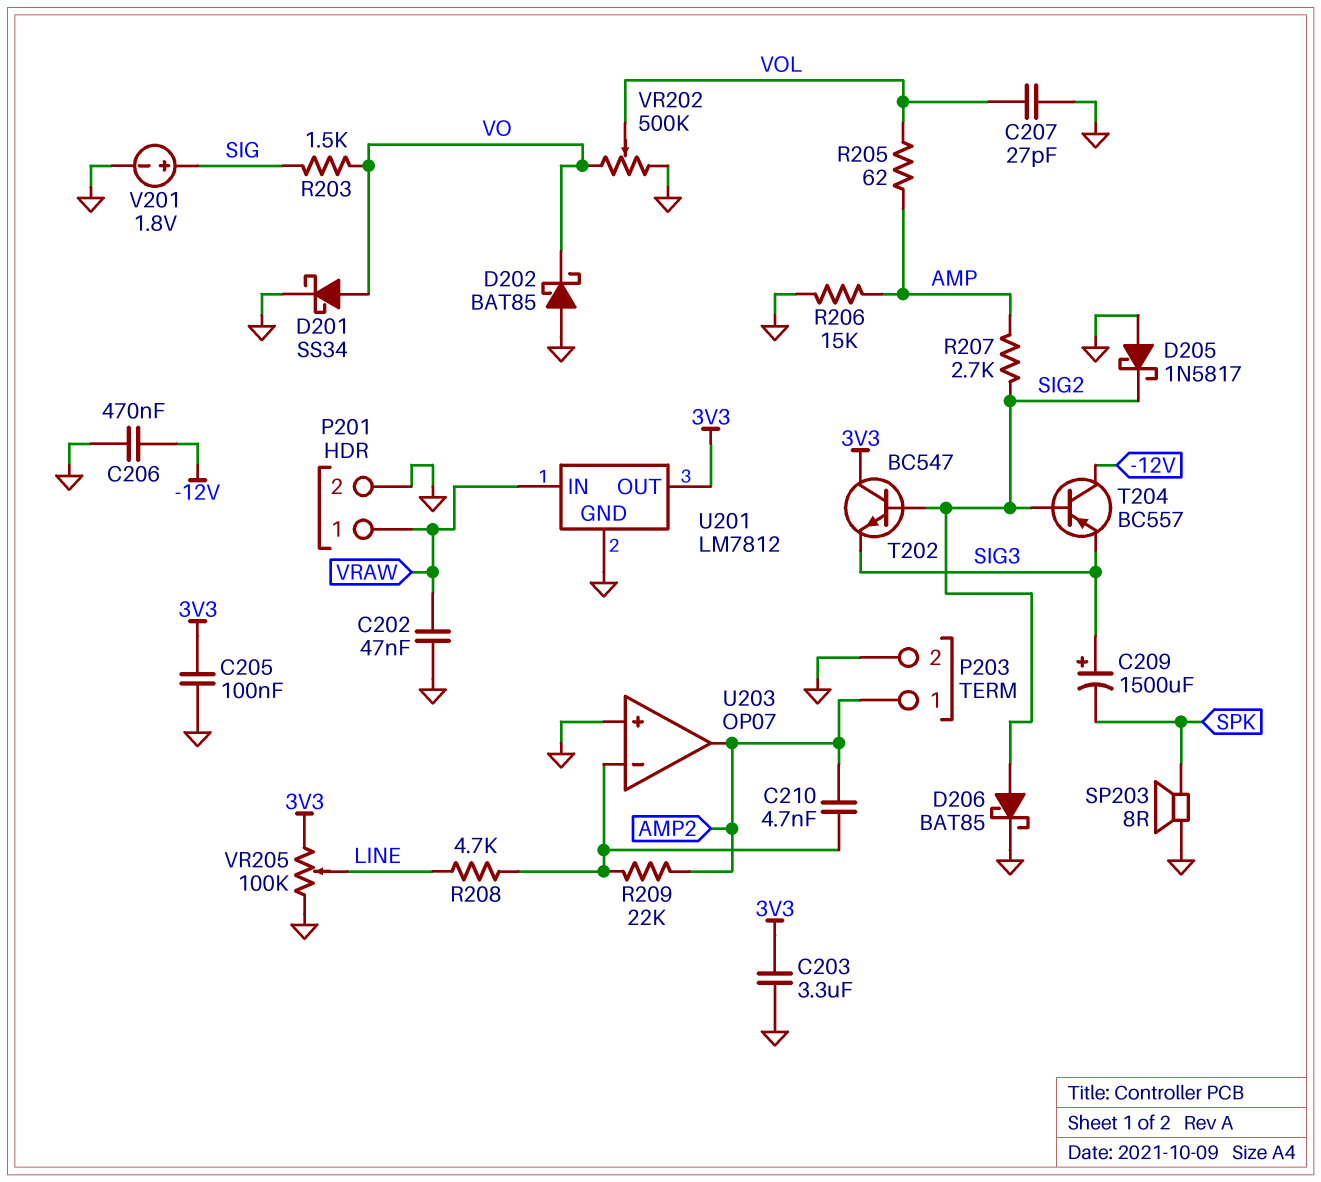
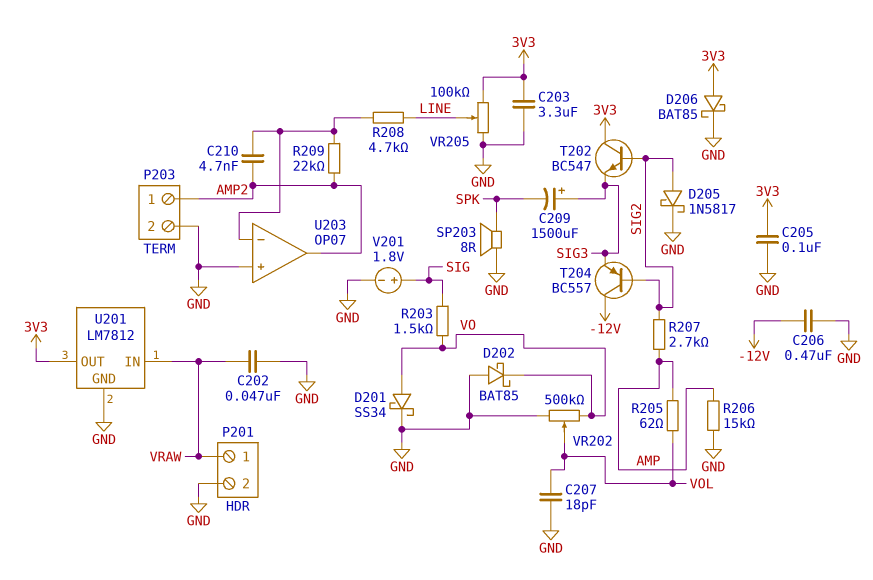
C207: 27pF (GND, VOL) -> 18pF (GND, VOL)
D205: schottky 1N5817 (A GND, K SIG2) -> schottky 1N5817 (A SIG2, K GND)
D206: schottky BAT85 (A SIG2, K GND) -> schottky BAT85 (A 3V3, K GND)

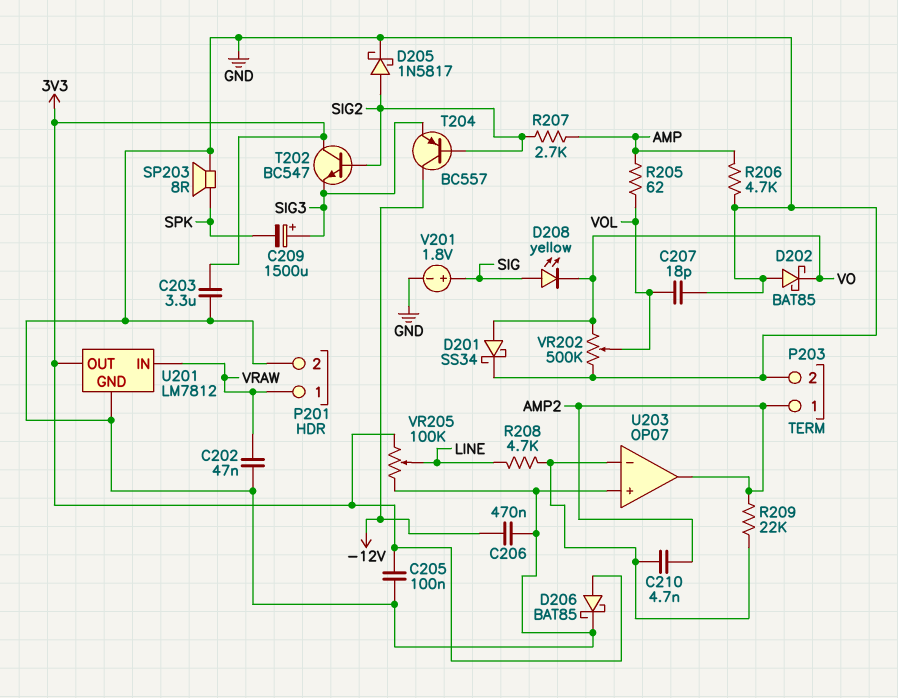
D208: none -> LED yellow (A SIG, K VO)
R203: 1.5k (SIG, VO) -> none
R206: 15k (AMP, GND) -> 4.7k (AMP, GND)

